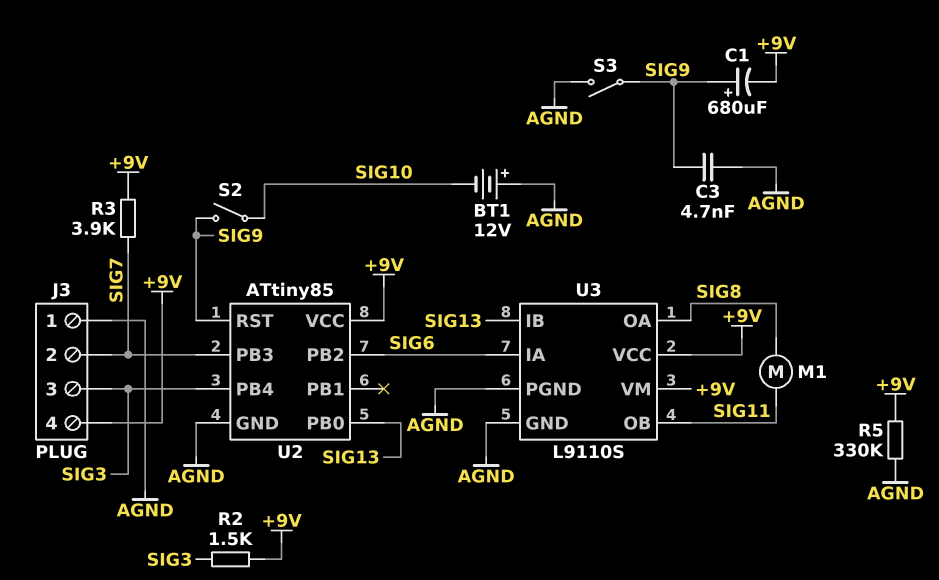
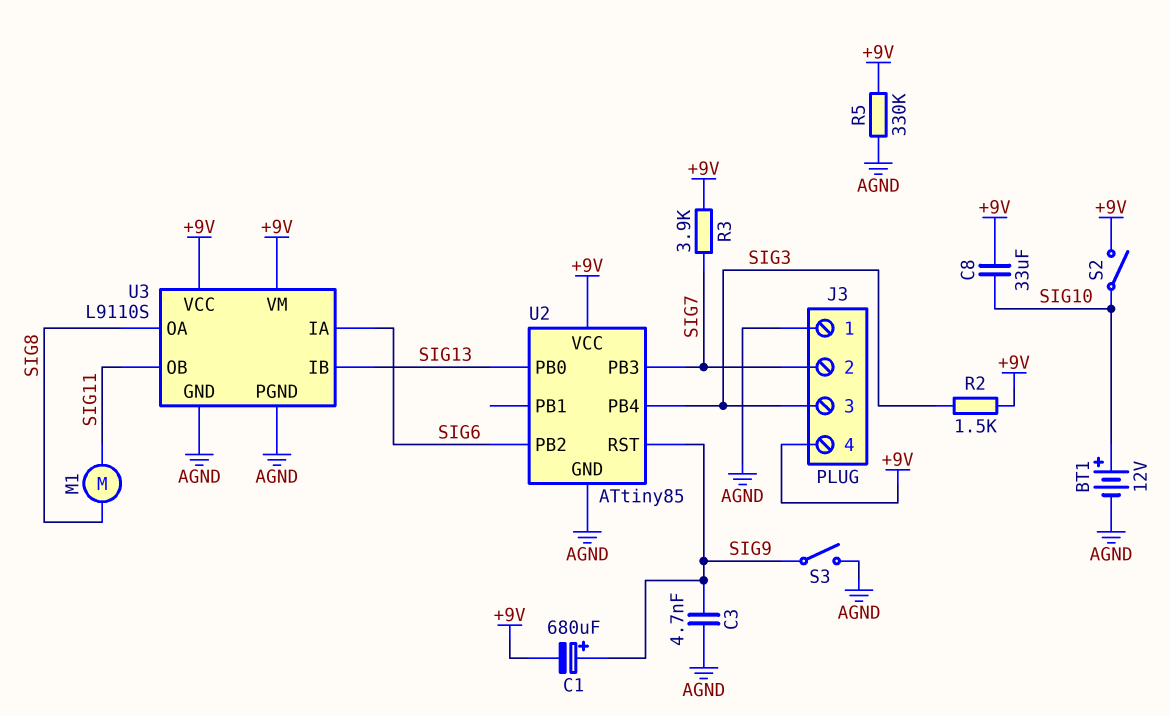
BT1: 12V (plus AGND, minus SIG10) -> 12V (plus SIG10, minus AGND)
C8: none -> 33uF (+9V, SIG10)
S2: switch (SIG9, SIG10) -> switch (+9V, SIG10)

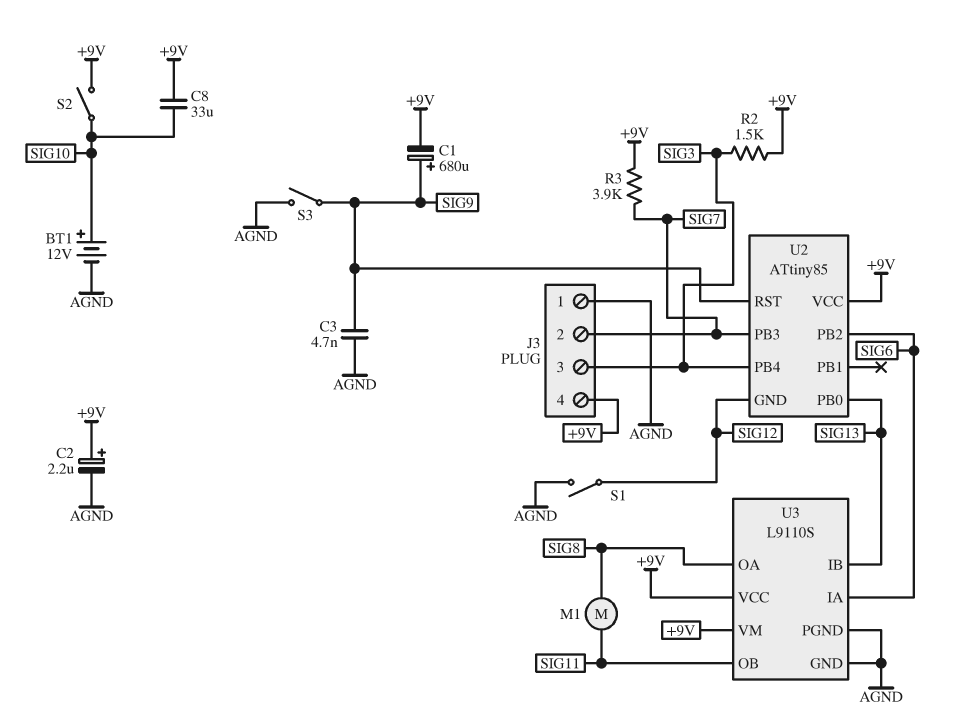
C2: none -> 2.2uF (plus +9V, minus AGND)
R5: 330k (+9V, AGND) -> none
S1: none -> switch (AGND, SIG12)
U2 pin GND: AGND -> SIG12

